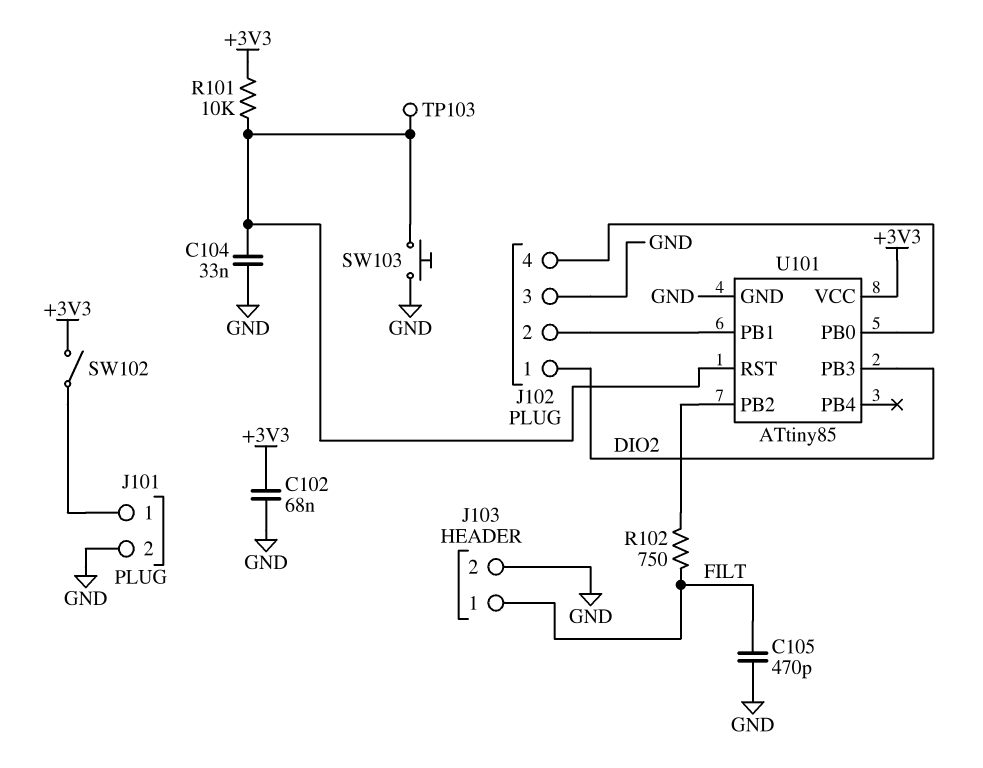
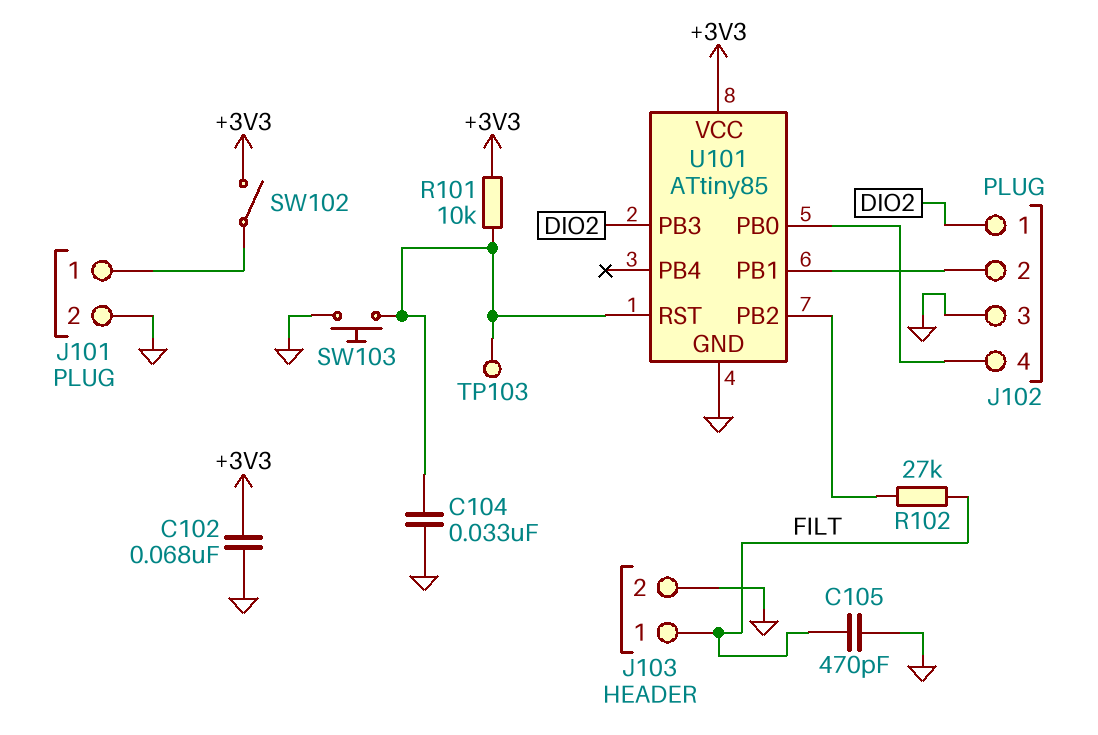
R102: 750 (FILT, U101/PB2) -> 27k (FILT, U101/PB2)

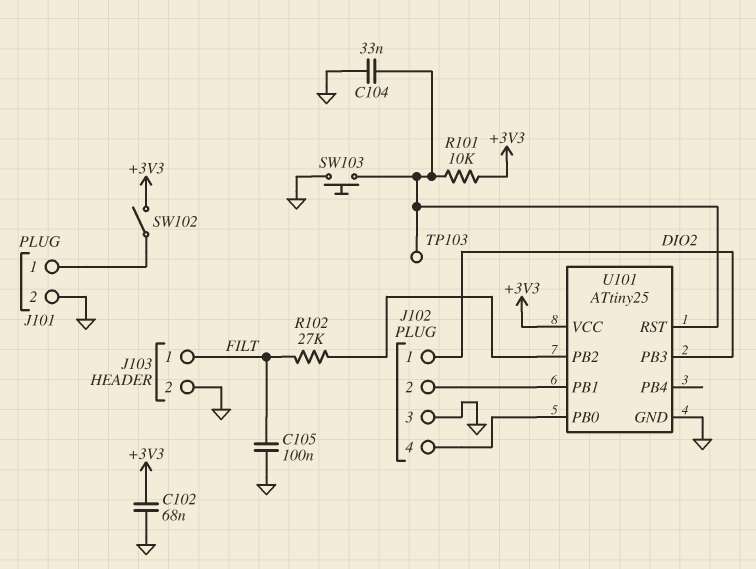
C105: 470pF (FILT, GND) -> 100nF (FILT, GND)
U101: ATtiny85 -> ATtiny25

